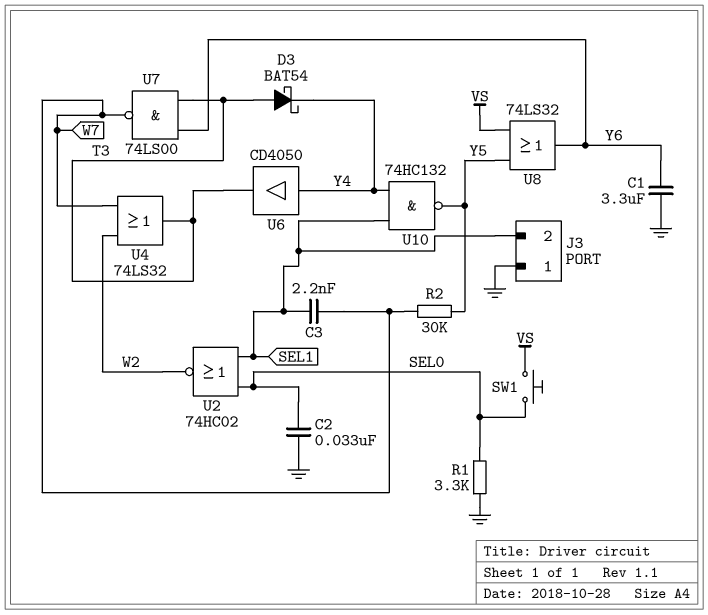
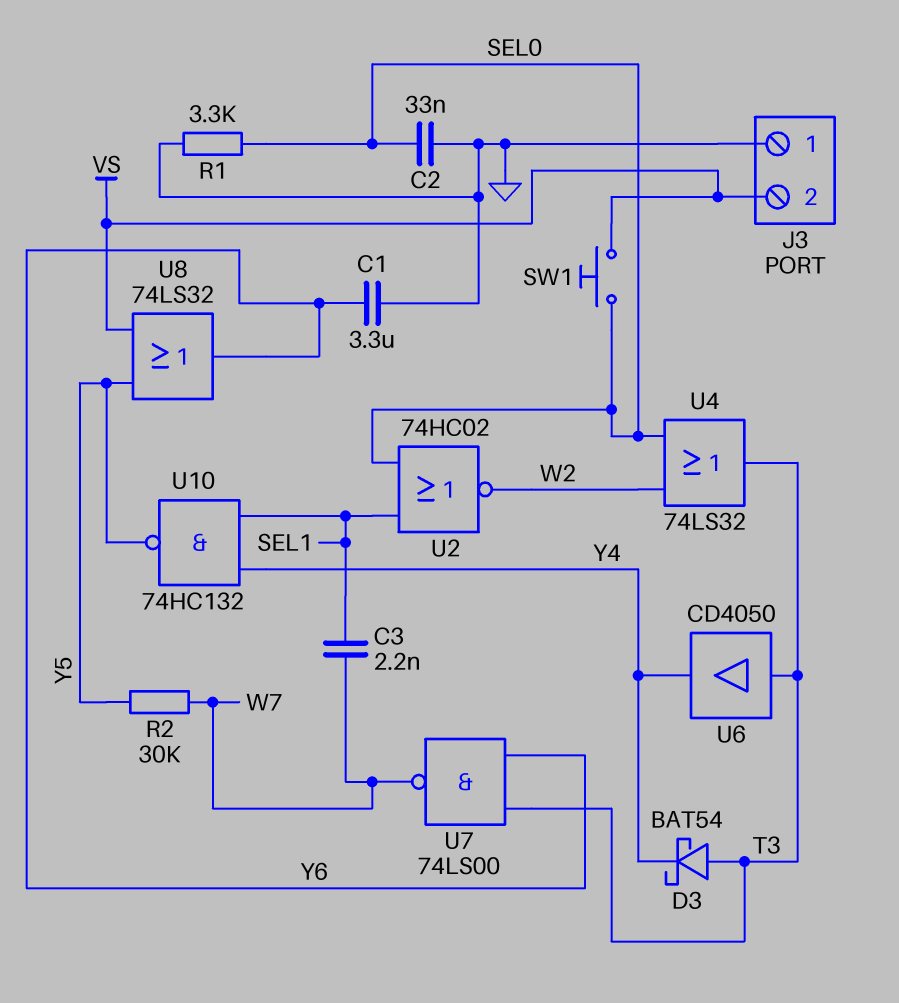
J3 pin 2: SEL1 -> VS
U4: OR 74LS32 (in W2, in W7, out T3) -> OR 74LS32 (in SEL0, in W2, out T3)
U6: buffer CD4050 (in Y4, out T3) -> buffer CD4050 (in T3, out Y4)

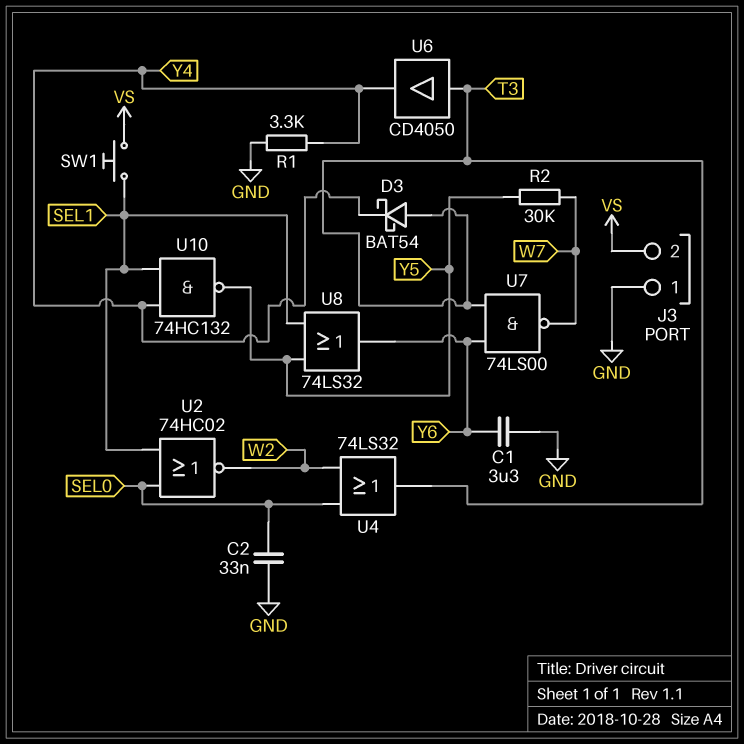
C3: 2.2nF (SEL1, W7) -> none
R1: 3.3k (GND, SEL0) -> 3.3k (GND, Y4)
SW1: button (SEL0, VS) -> button (SEL1, VS)
U8: OR 74LS32 (in VS, in Y5, out Y6) -> OR 74LS32 (in SEL1, in Y5, out Y6)

